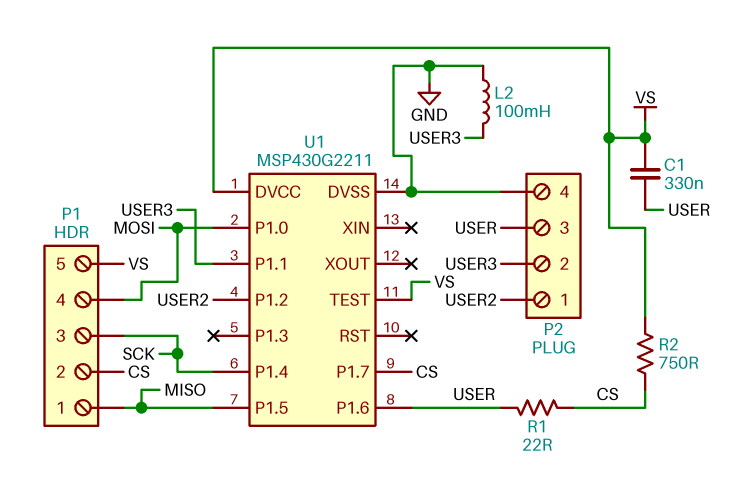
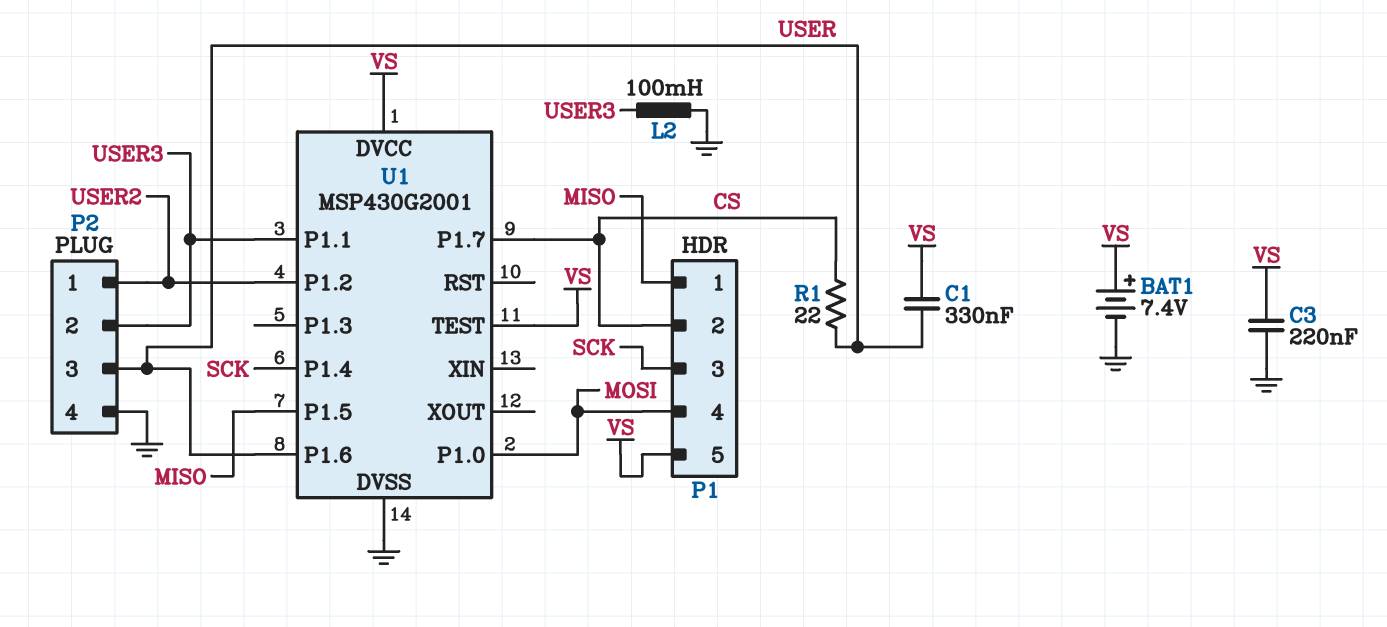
BAT1: none -> 7.4V (plus VS, minus GND)
C3: none -> 220nF (GND, VS)
R2: 750 (CS, VS) -> none
U1: MSP430G2211 -> MSP430G2001

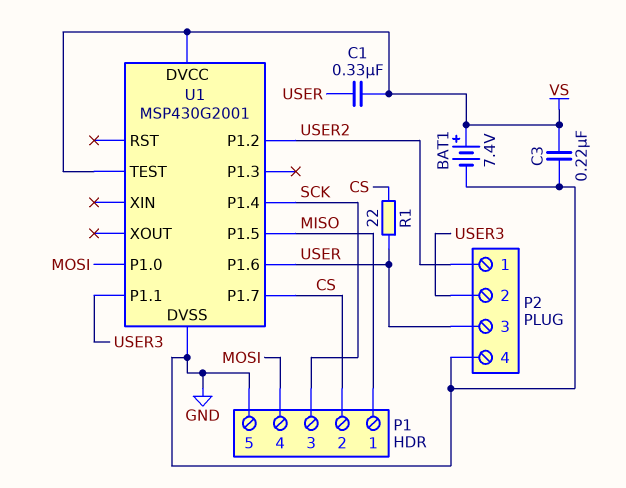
L2: 100mH (GND, USER3) -> none
P1 pin 5: VS -> GND

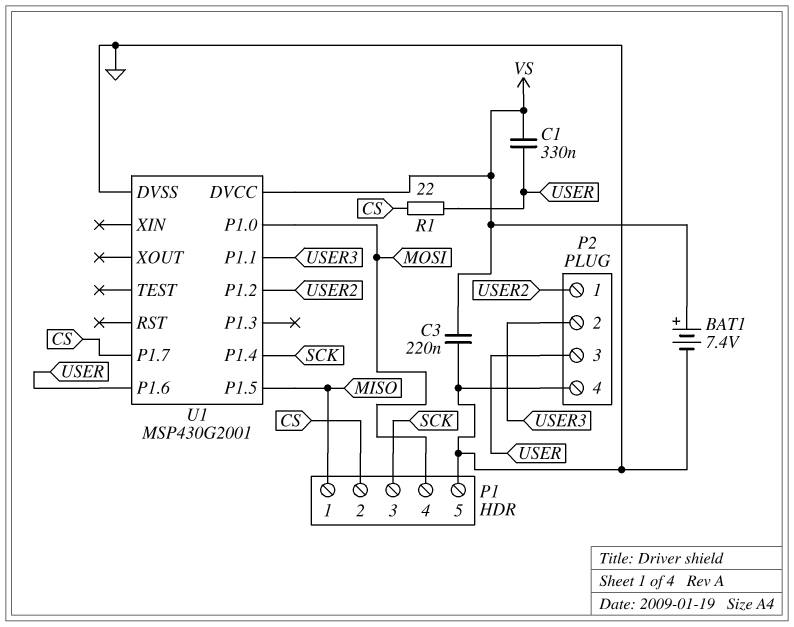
U1 pin TEST: VS -> none

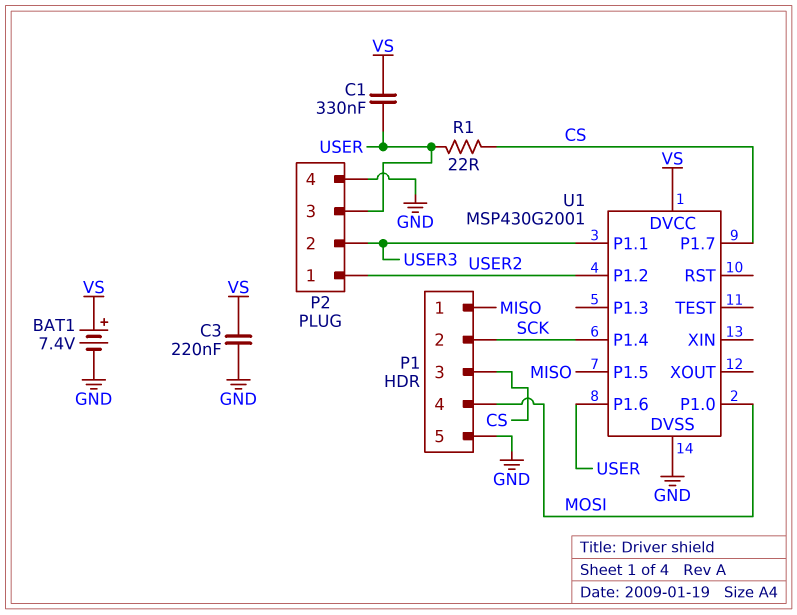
P1 pin 2: CS -> SCK
P1 pin 3: SCK -> CS

